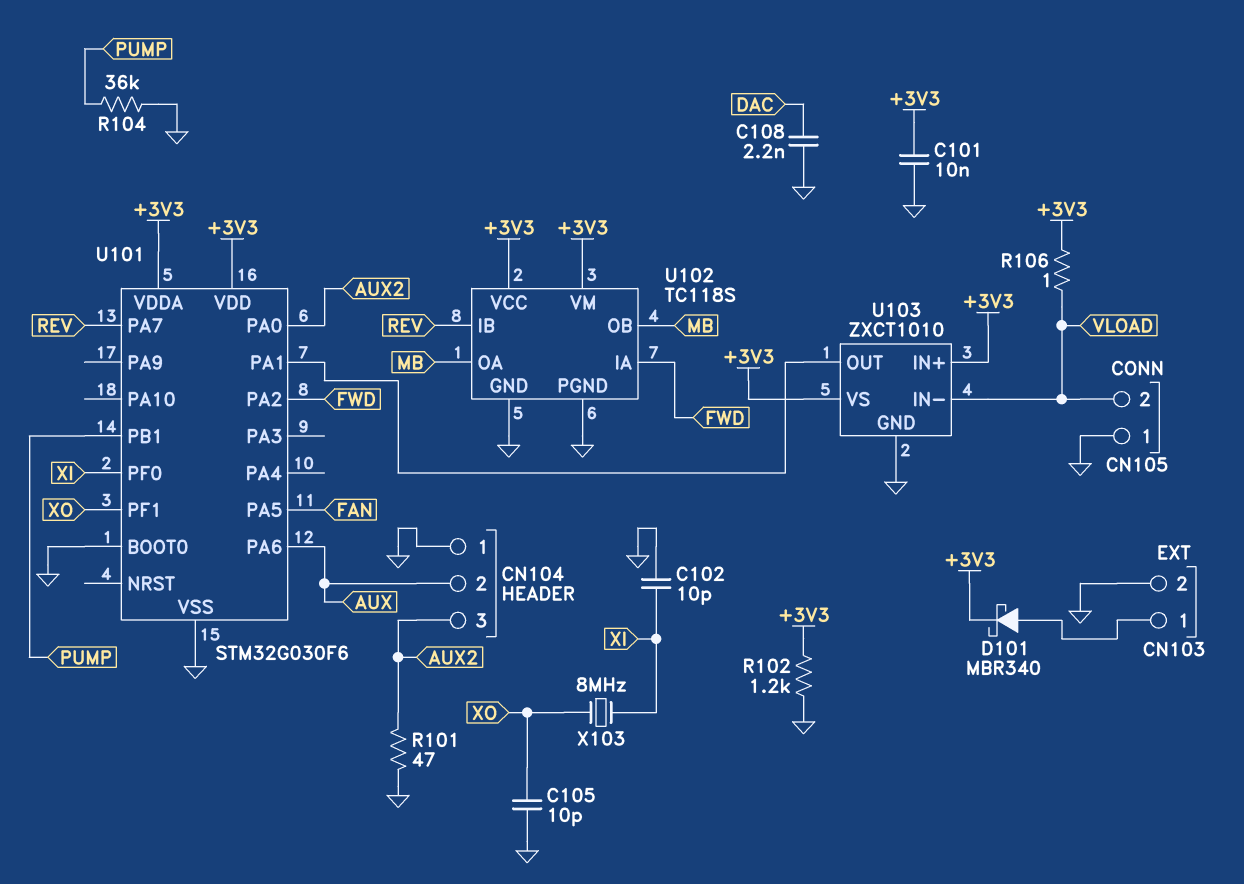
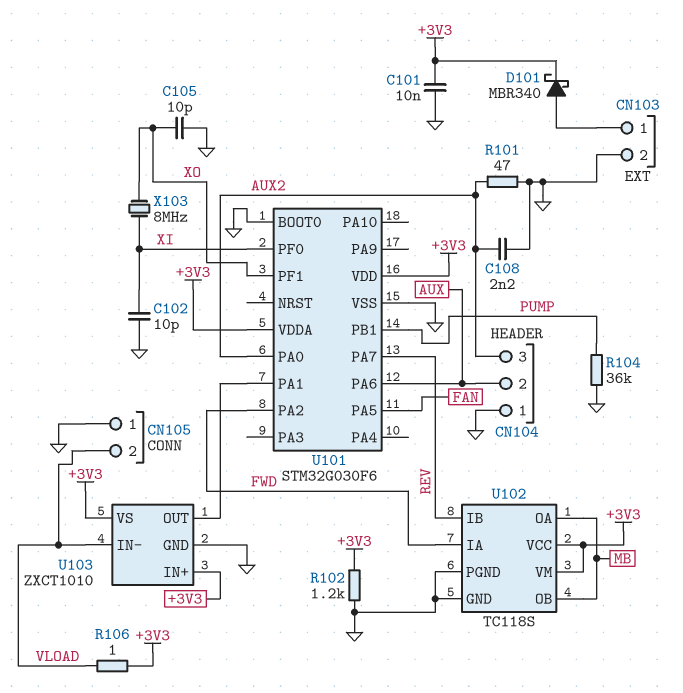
C108: 2.2nF (DAC, GND) -> 2.2nF (AUX2, GND)

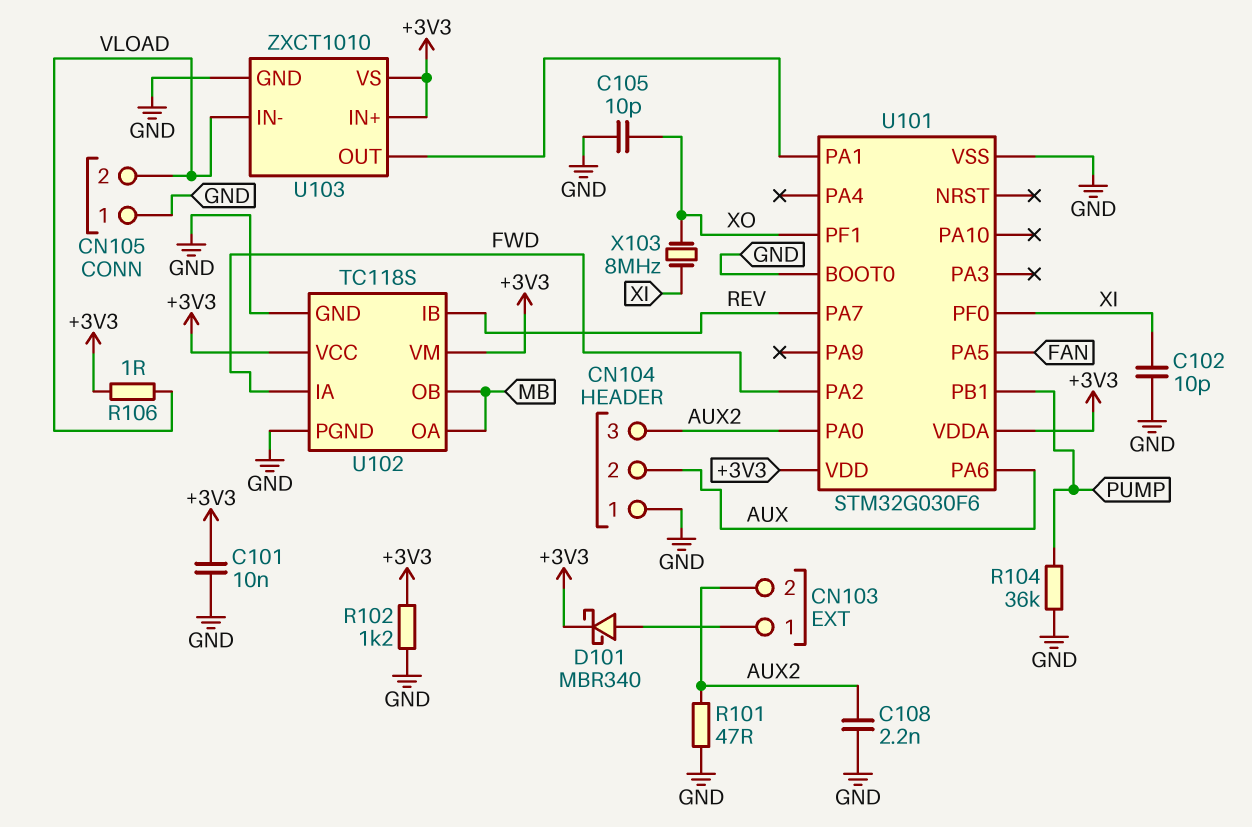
CN103 pin 2: GND -> AUX2

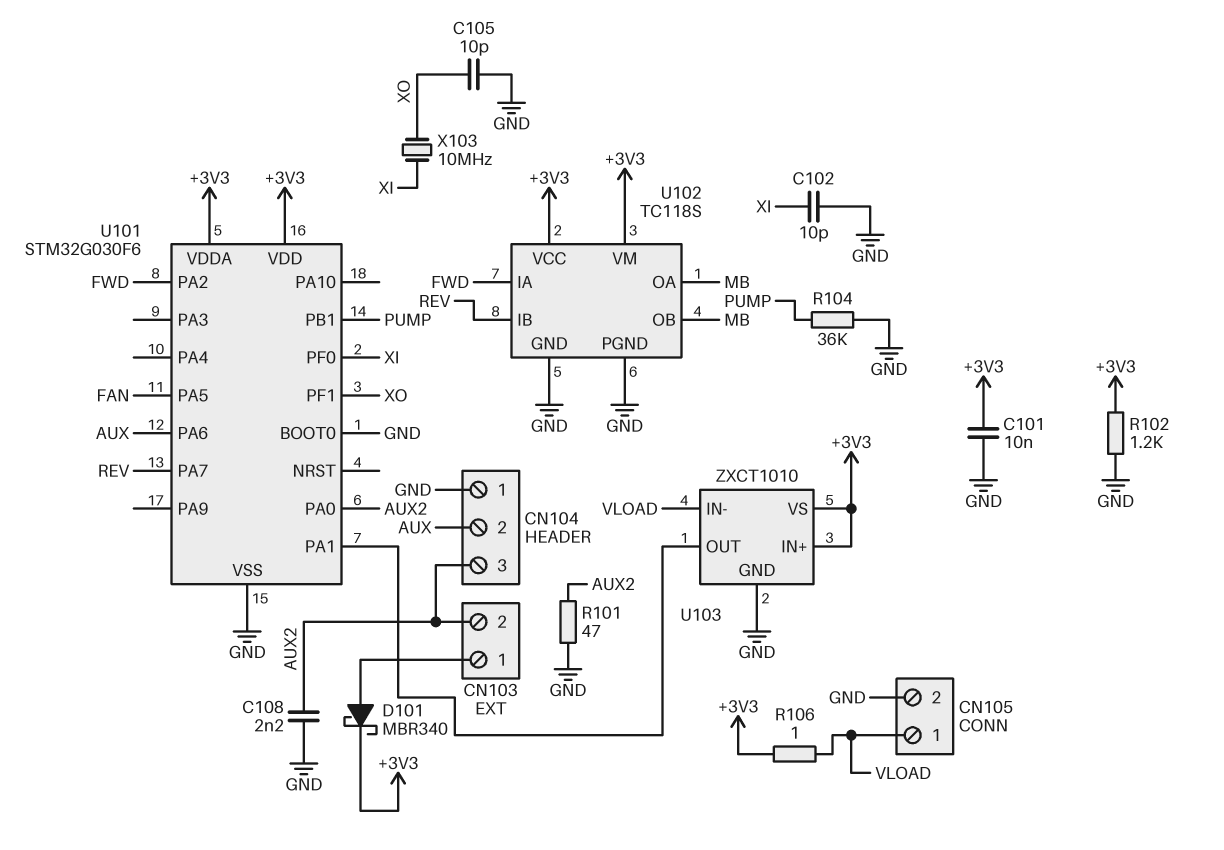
CN105 pin 1: GND -> VLOAD
CN105 pin 2: VLOAD -> GND
X103: 8MHz (XI, XO) -> 10MHz (XI, XO)

